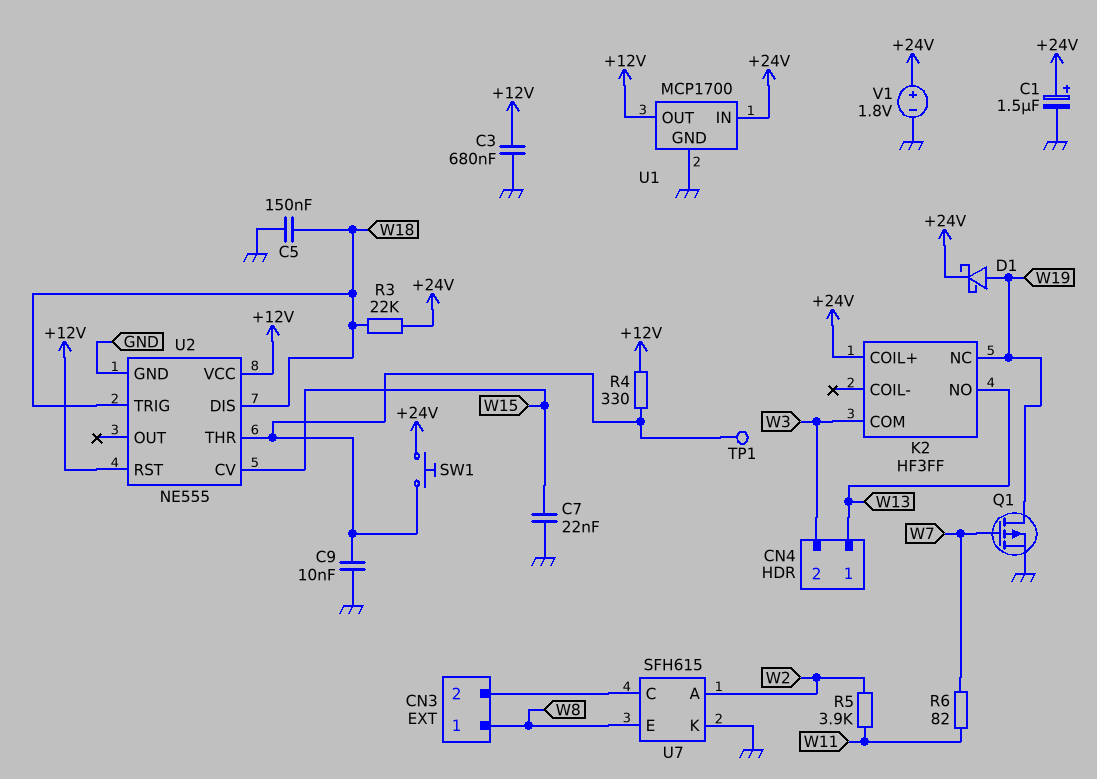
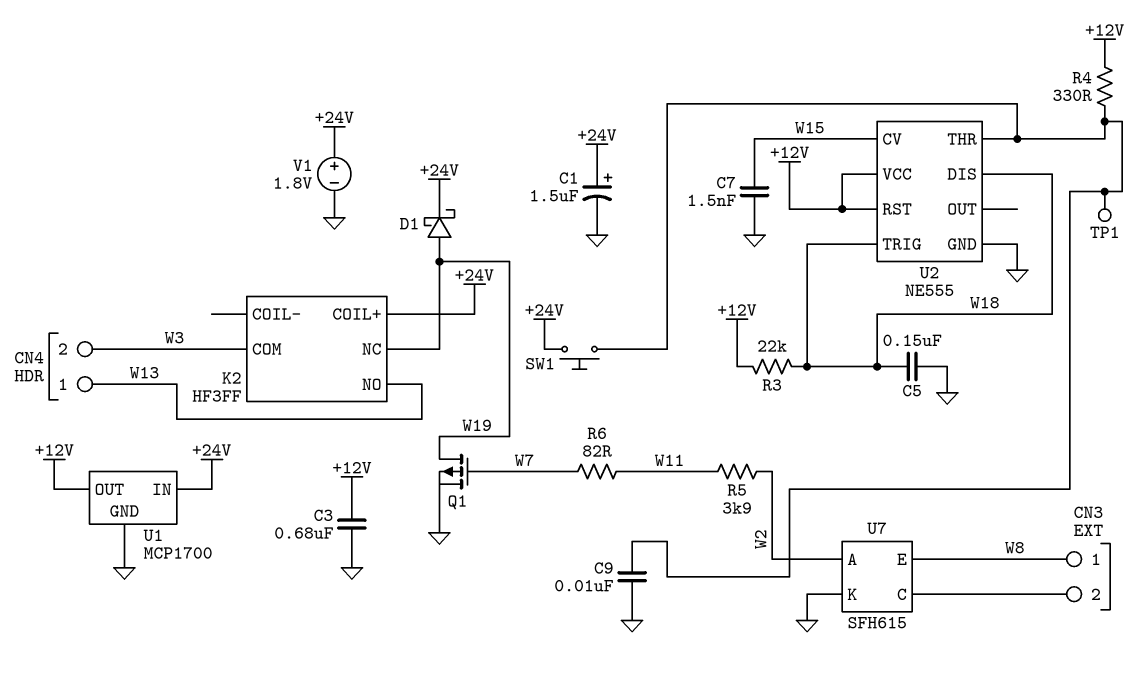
C7: 22nF (GND, W15) -> 1.5nF (GND, W15)
R3: 22k (+24V, W18) -> 22k (+12V, W18)

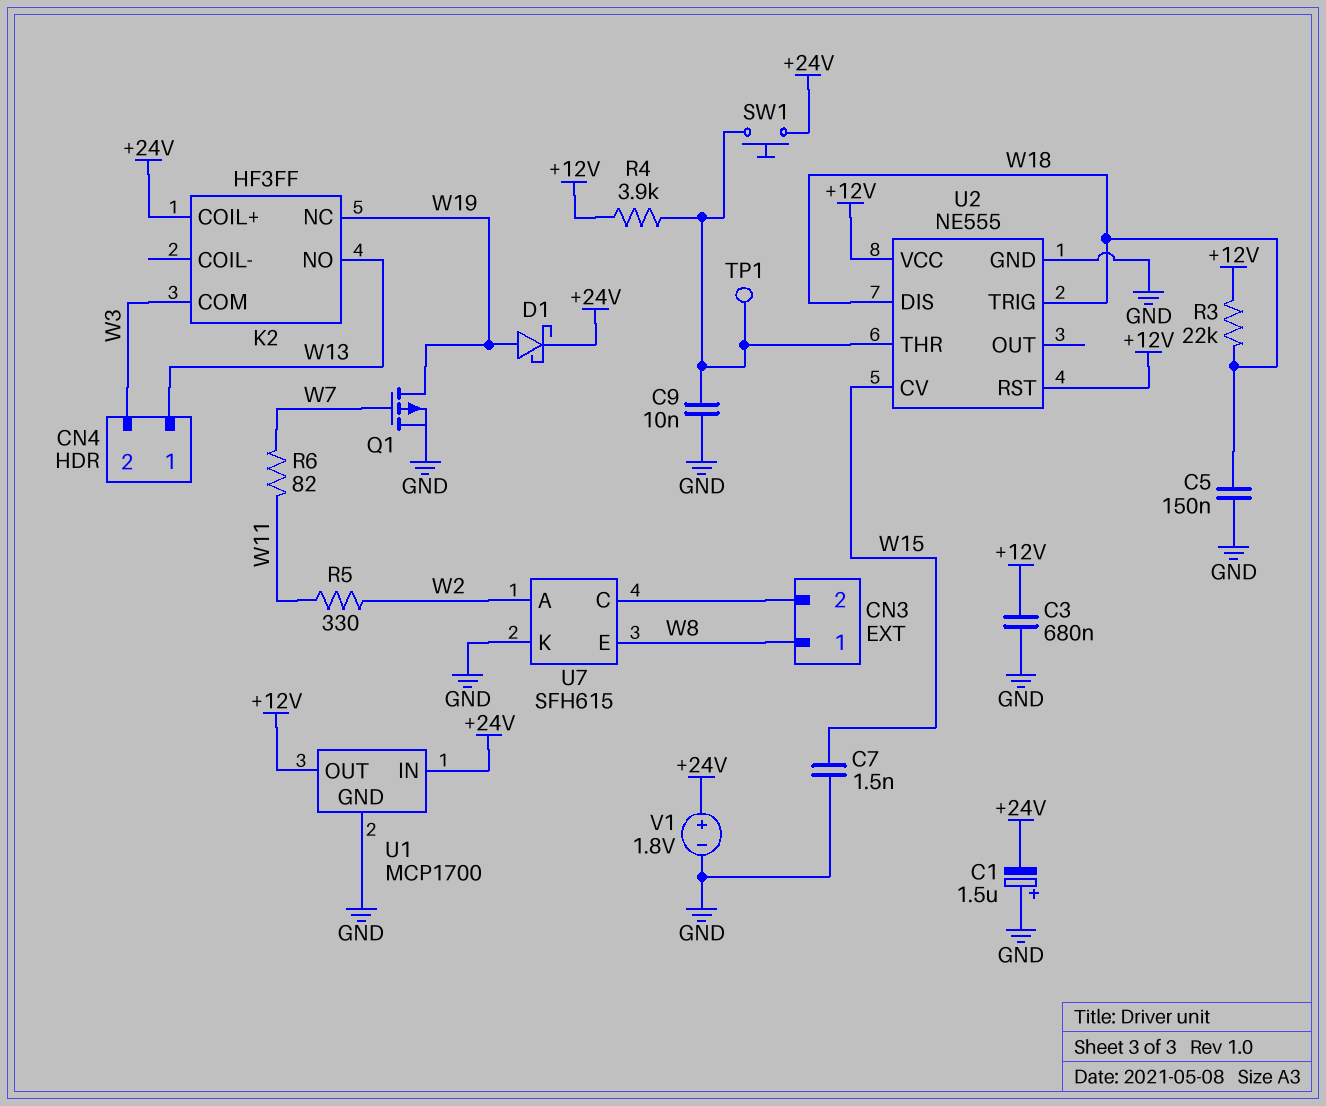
C1: 1.5uF (plus +24V, minus GND) -> 1.5uF (plus GND, minus +24V)
R4: 330 (+12V, U2/THR) -> 3.9k (+12V, U2/THR)
R5: 3.9k (W2, W11) -> 330 (W2, W11)

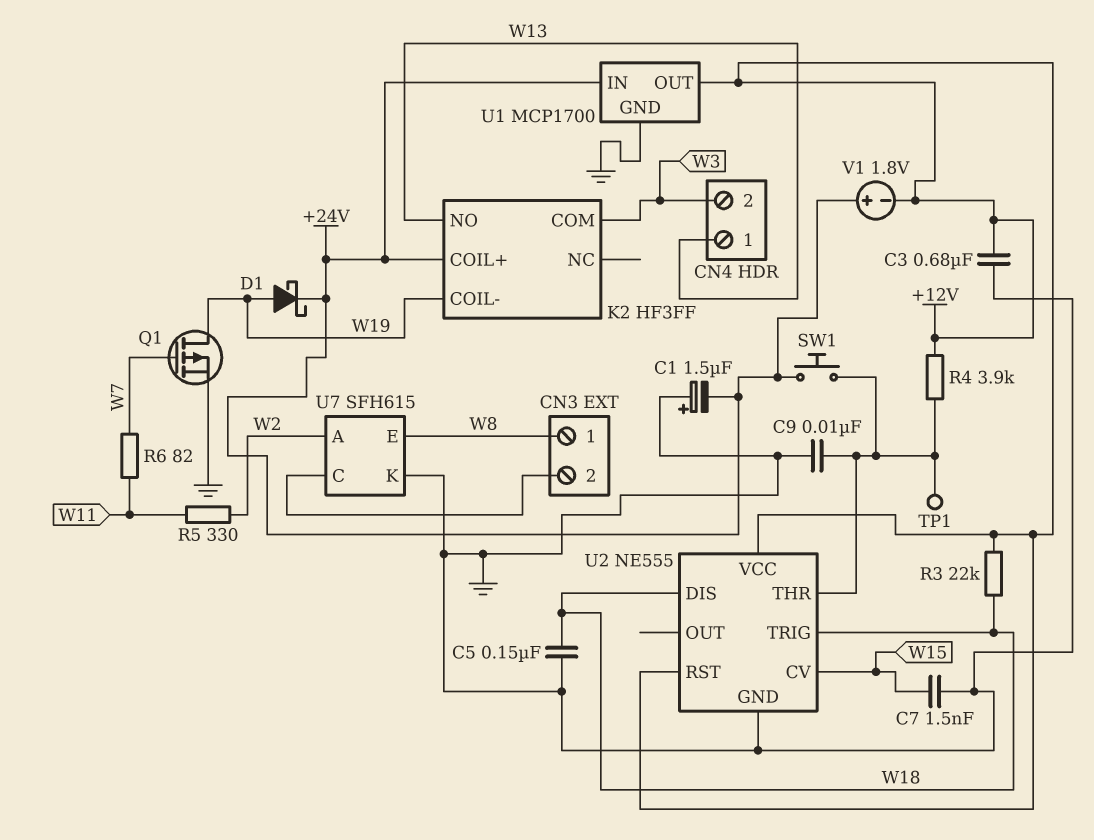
K2 pin COIL-: none -> W19
K2 pin NC: W19 -> none
V1: 1.8V (plus +24V, minus GND) -> 1.8V (plus +24V, minus +12V)

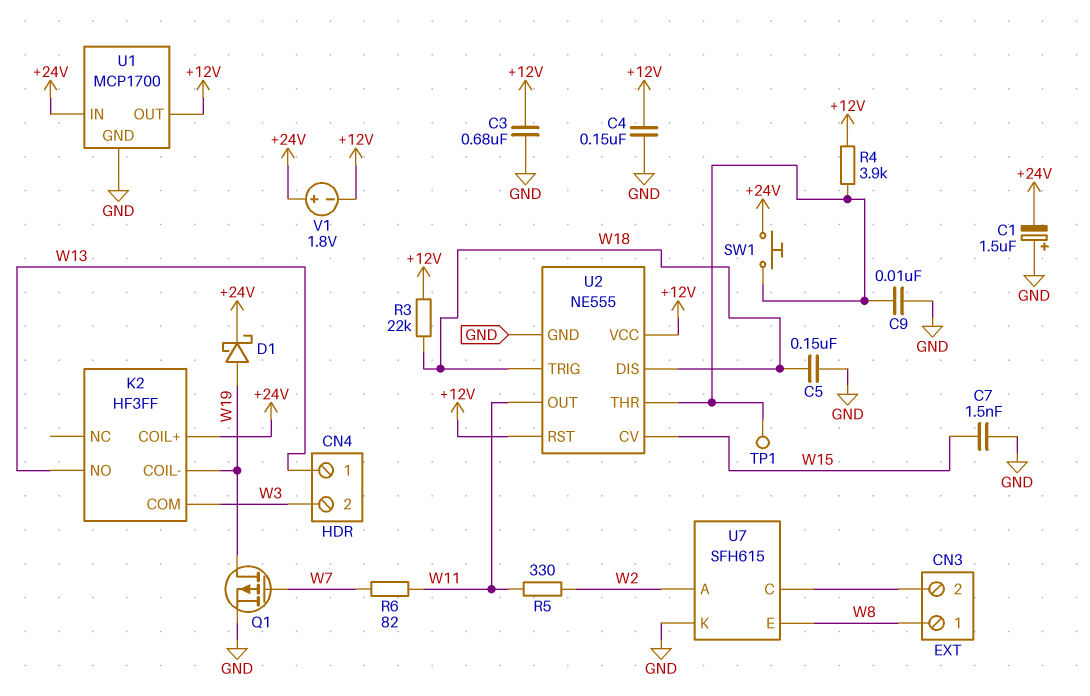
C4: none -> 150nF (+12V, GND)
U2 pin OUT: none -> W11

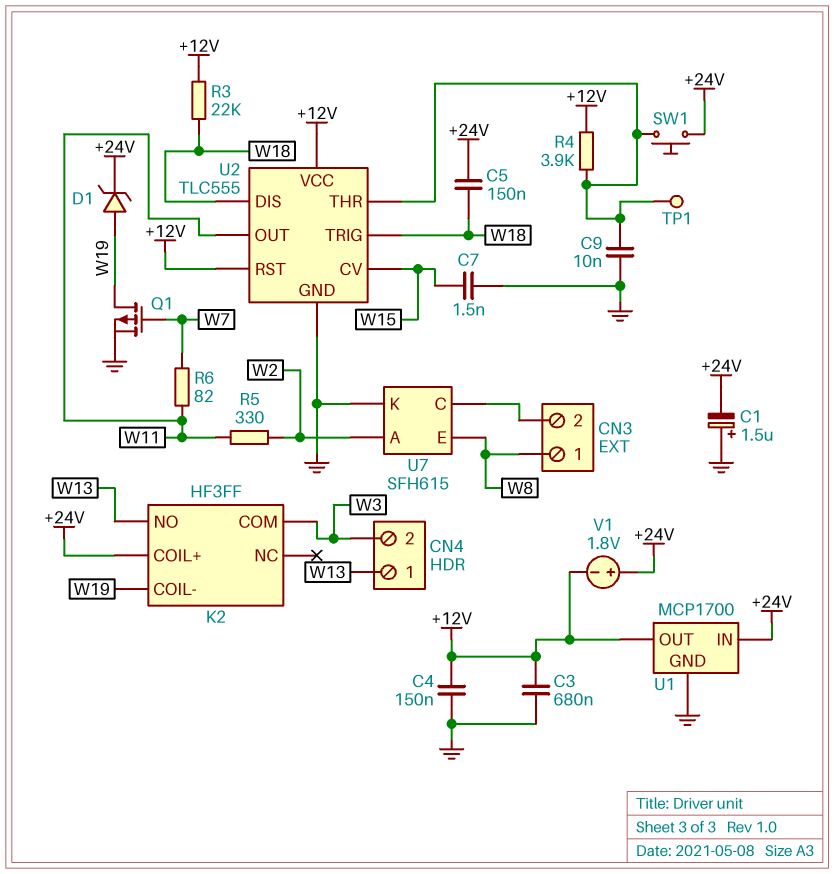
C5: 150nF (GND, W18) -> 150nF (+24V, W18)
D1: schottky (A W19, K +24V) -> zener (A W19, K +24V)
U2: NE555 -> TLC555

